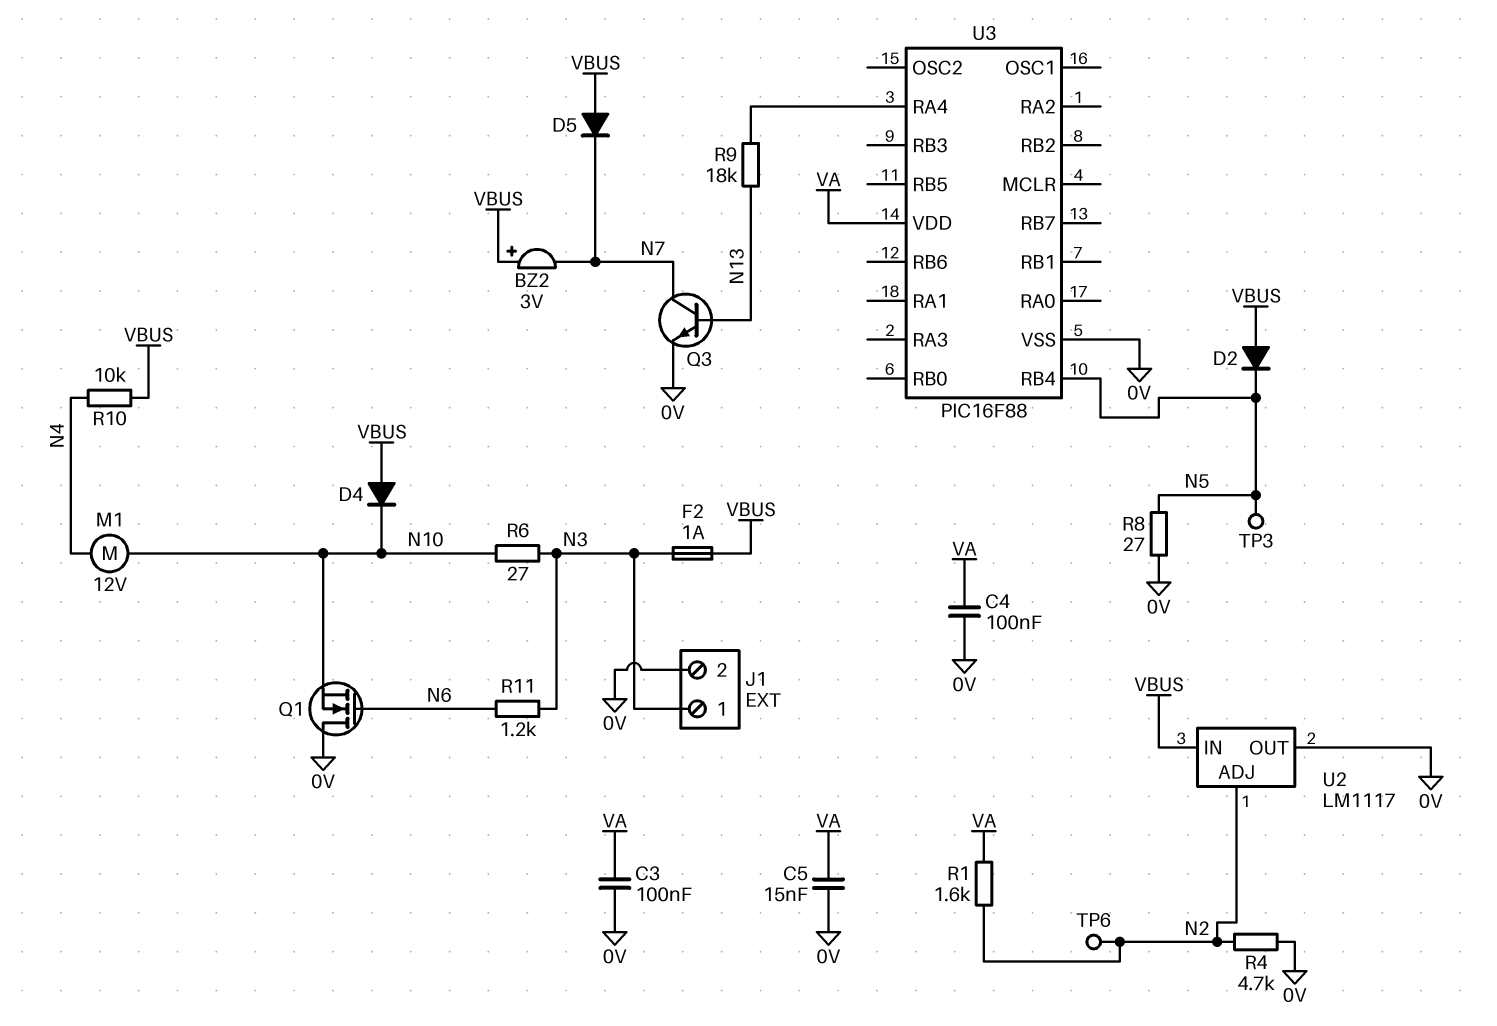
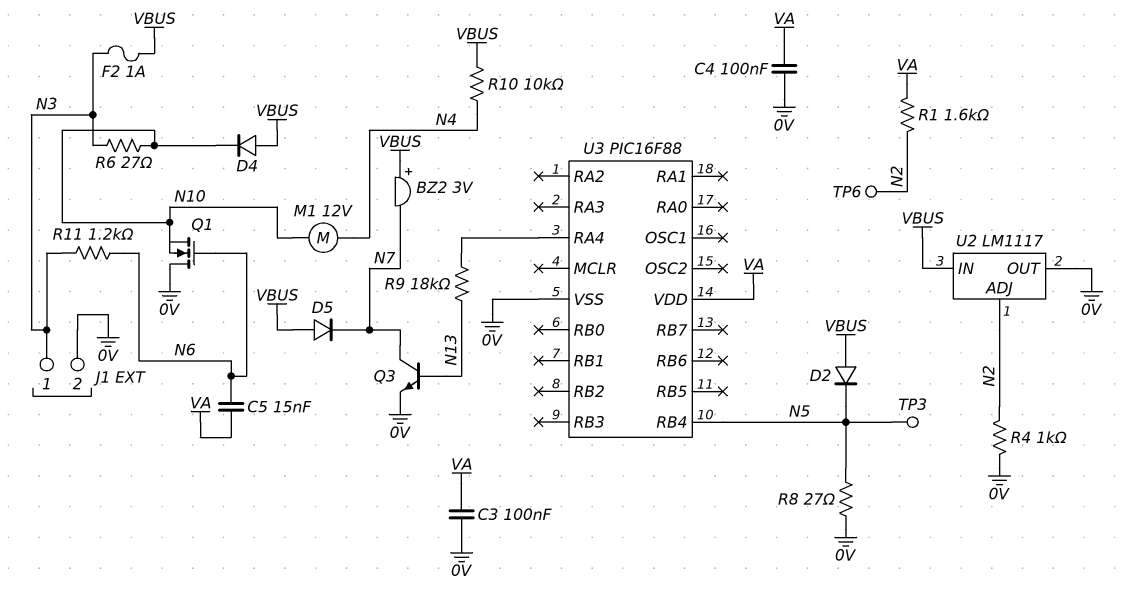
C5: 15nF (0V, VA) -> 15nF (N6, VA)
R4: 4.7k (0V, N2) -> 1k (0V, N2)

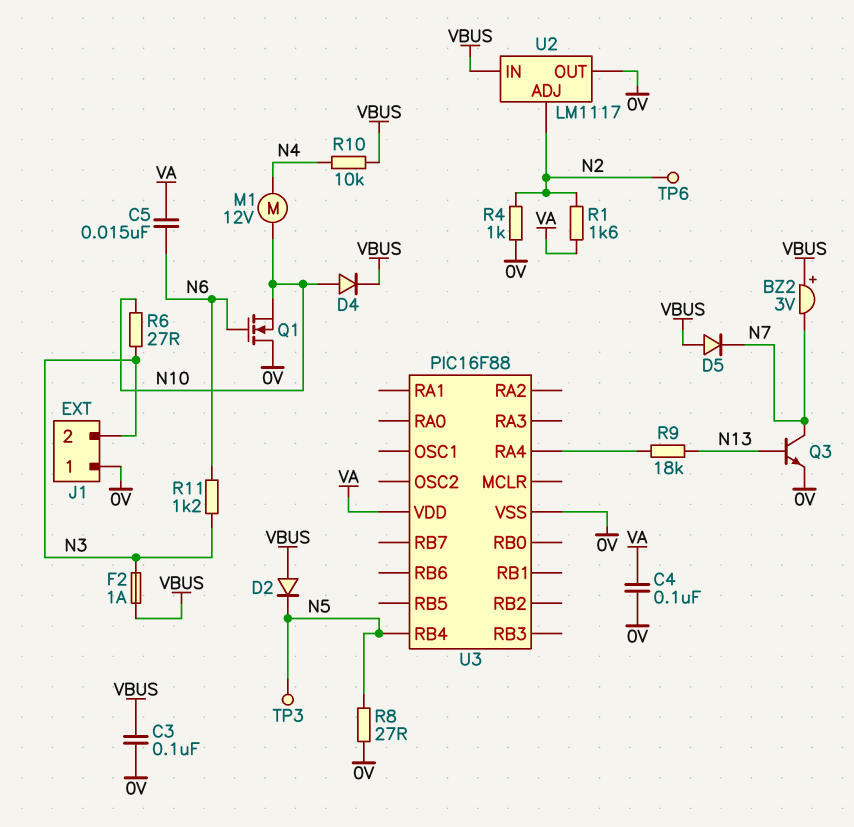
C3: 100nF (0V, VA) -> 100nF (0V, VBUS)
D4: diode (A VBUS, K N10) -> diode (A N10, K VBUS)
J1 pin 1: N3 -> 0V
J1 pin 2: 0V -> N3

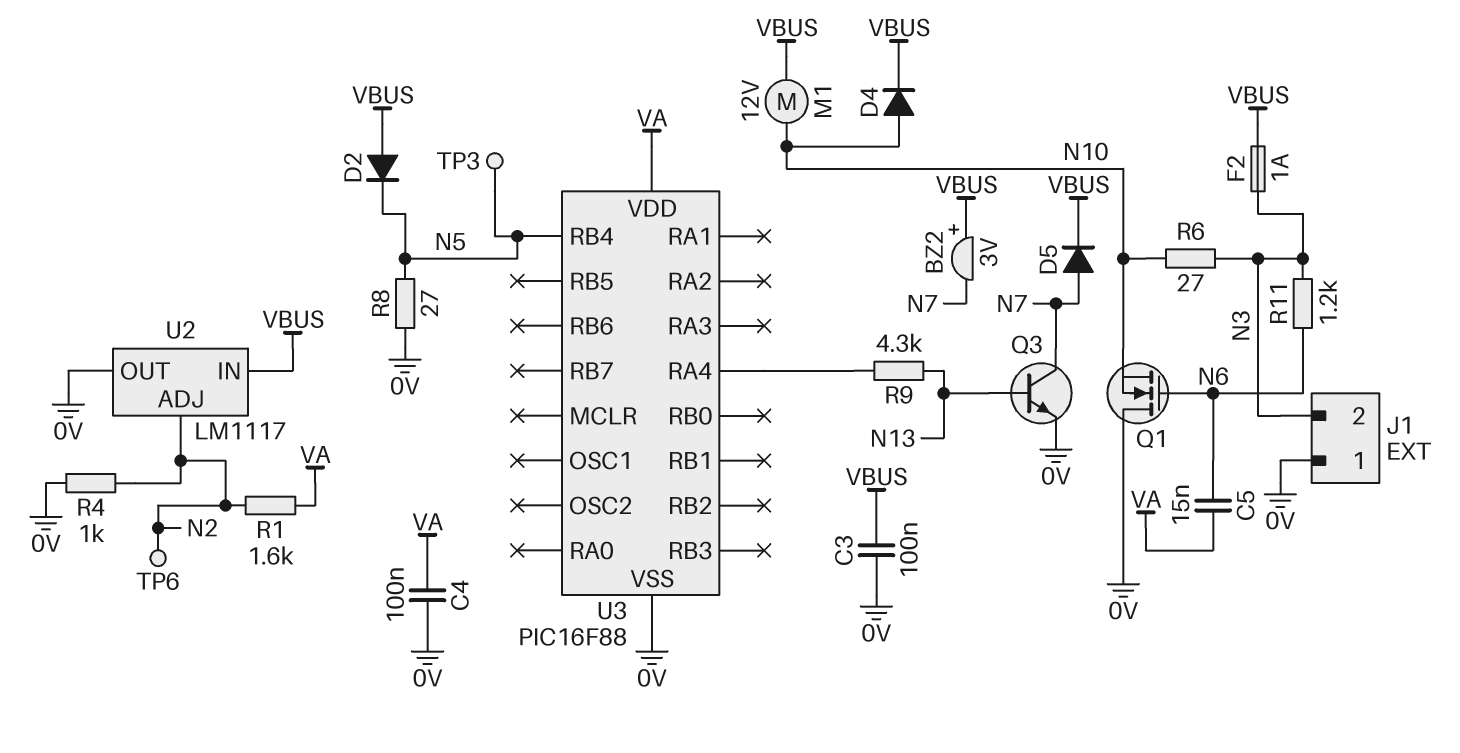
D5: diode (A VBUS, K N7) -> diode (A N7, K VBUS)
M1: motor 12V (N4, N10) -> motor 12V (N10, VBUS)
R9: 18k (N13, U3/RA4) -> 4.3k (N13, U3/RA4)
R10: 10k (N4, VBUS) -> none

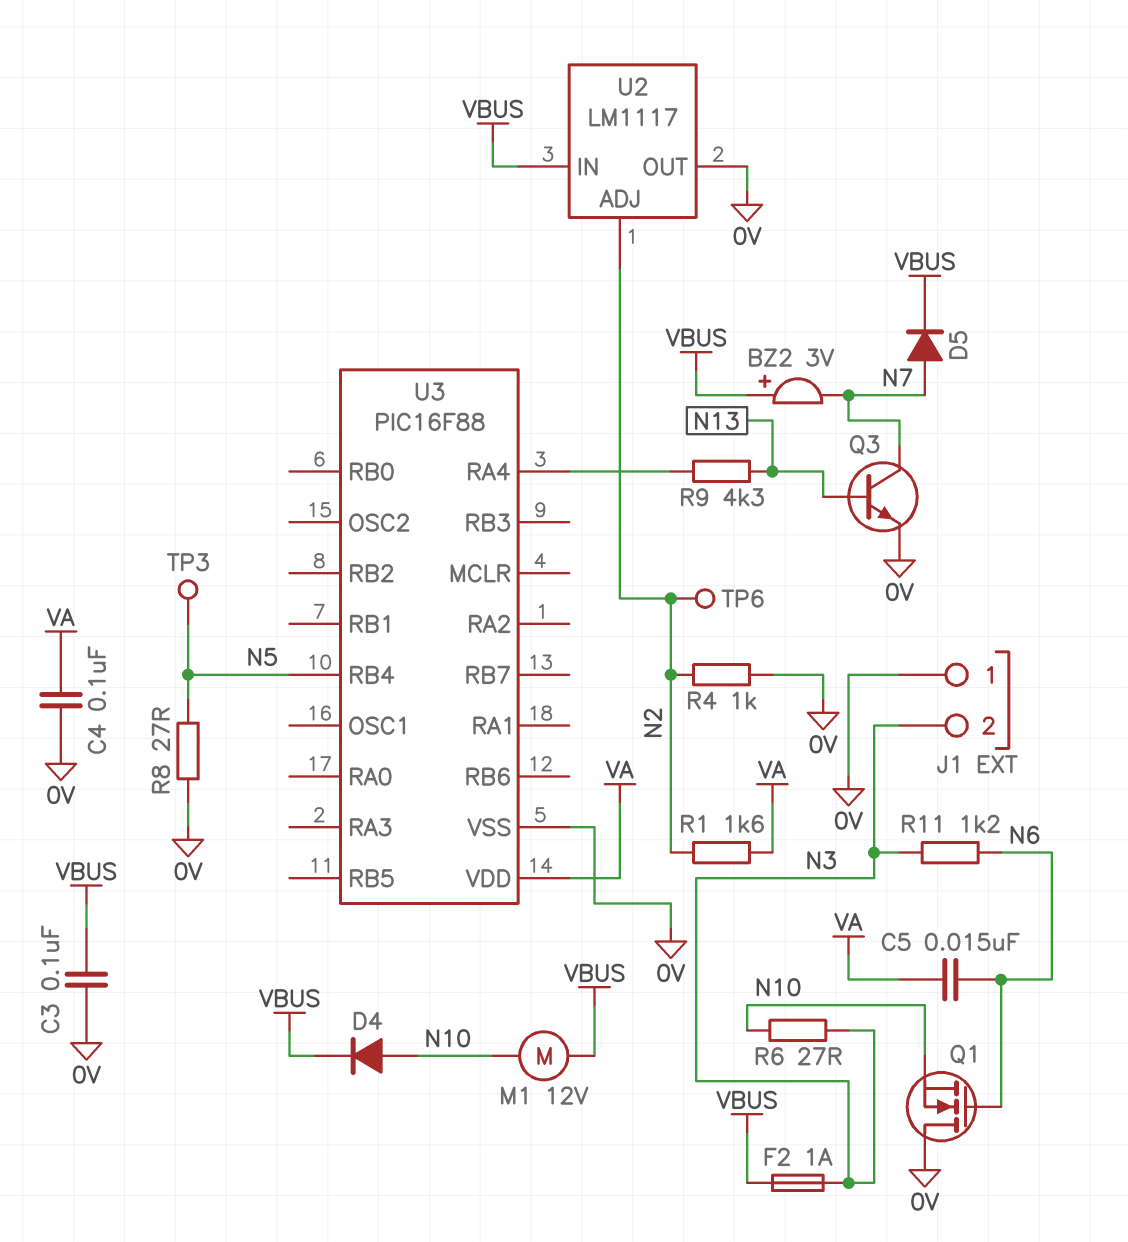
D2: diode (A VBUS, K N5) -> none

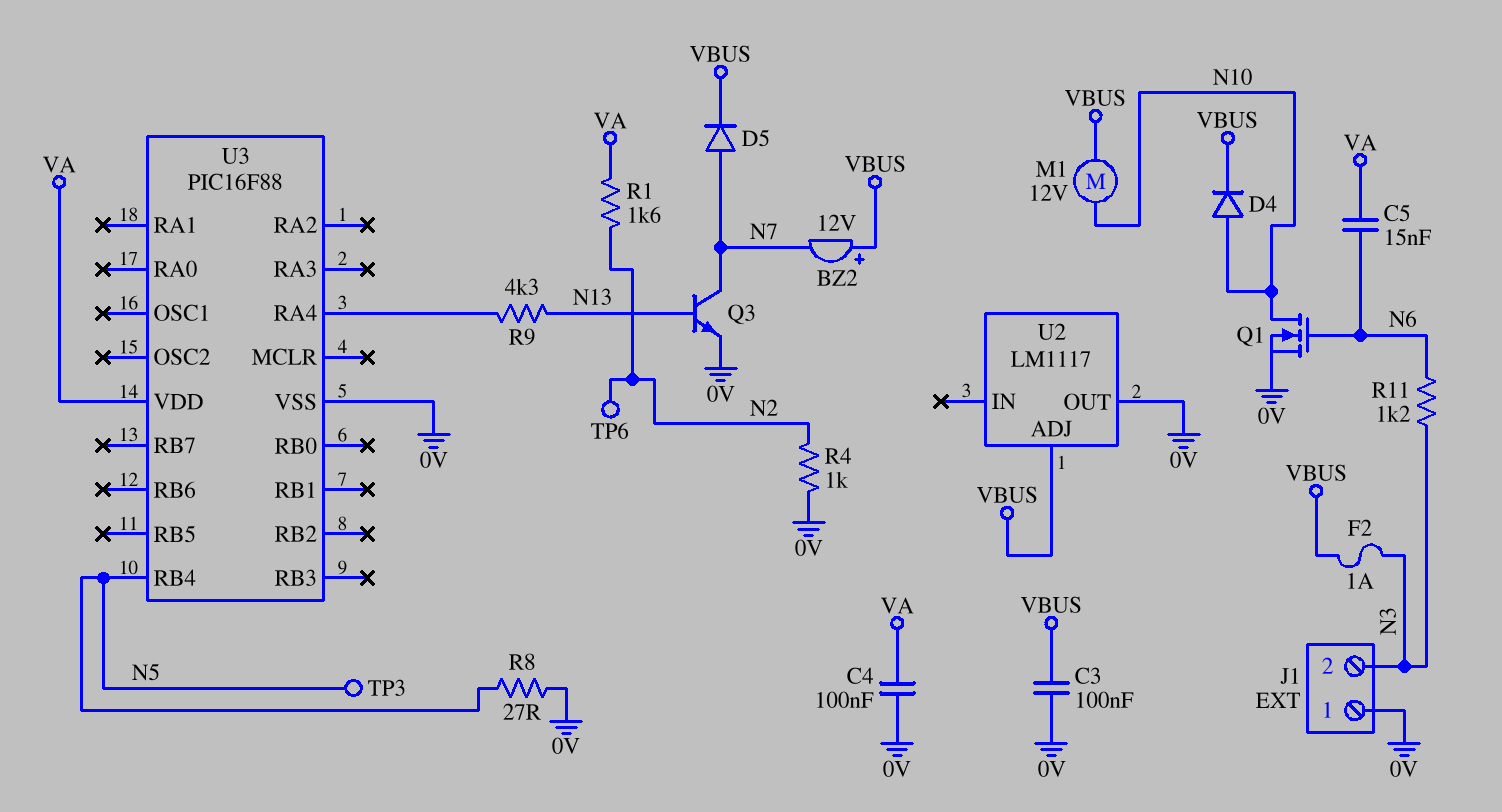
BZ2: buzzer 3V (plus VBUS, minus N7) -> buzzer 12V (plus VBUS, minus N7)
Q1: NMOS (G N6, D 0V, S N10) -> NMOS (G N6, D N10, S 0V)
R6: 27 (N3, N10) -> none
U2 pin ADJ: N2 -> VBUS
U2 pin IN: VBUS -> none

